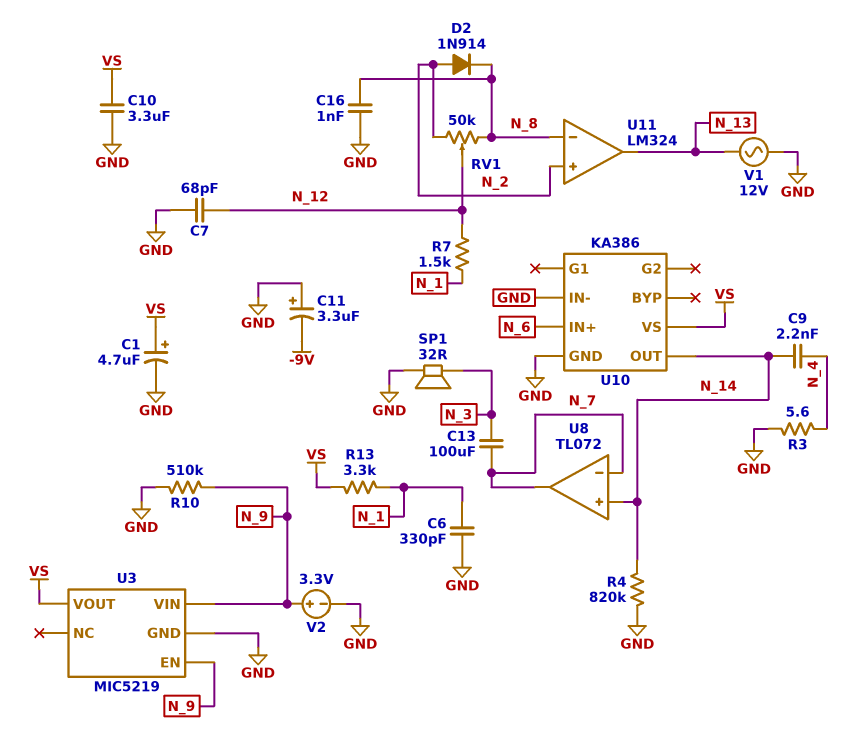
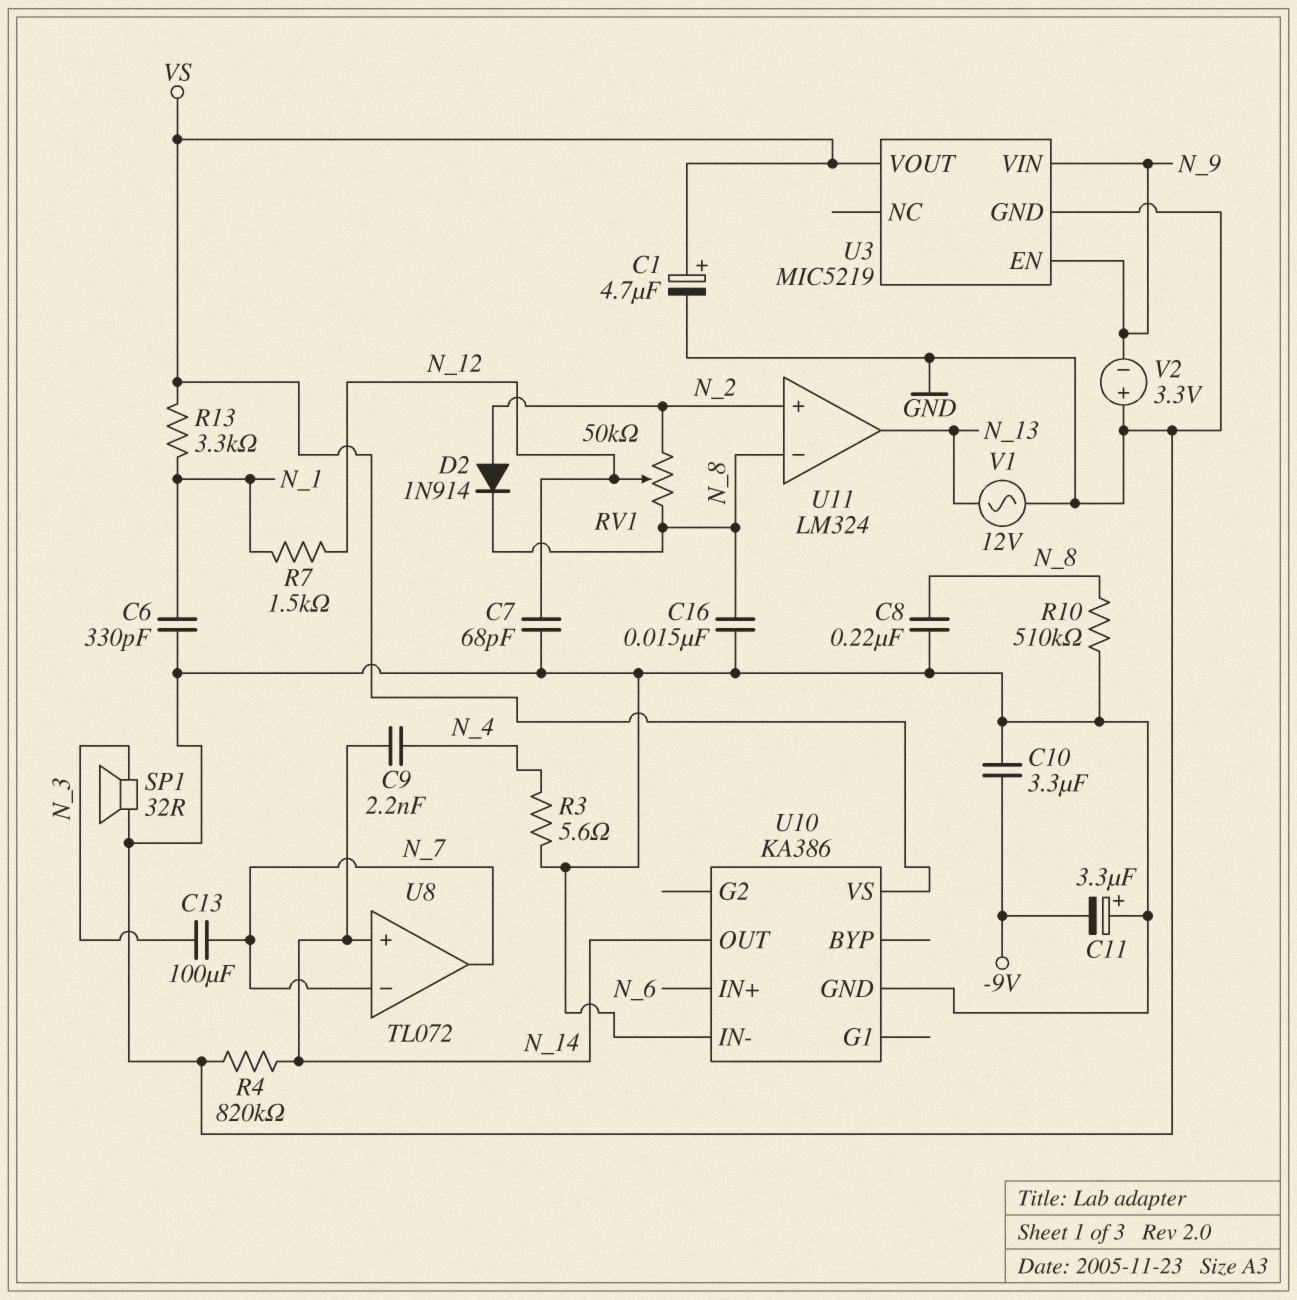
C8: none -> 220nF (GND, N_8)
C10: 3.3uF (GND, VS) -> 3.3uF (-9V, GND)
C16: 1nF (GND, N_8) -> 15nF (GND, N_8)
R10: 510k (GND, N_9) -> 510k (GND, N_8)
V2: 3.3V (plus N_9, minus GND) -> 3.3V (plus GND, minus N_9)

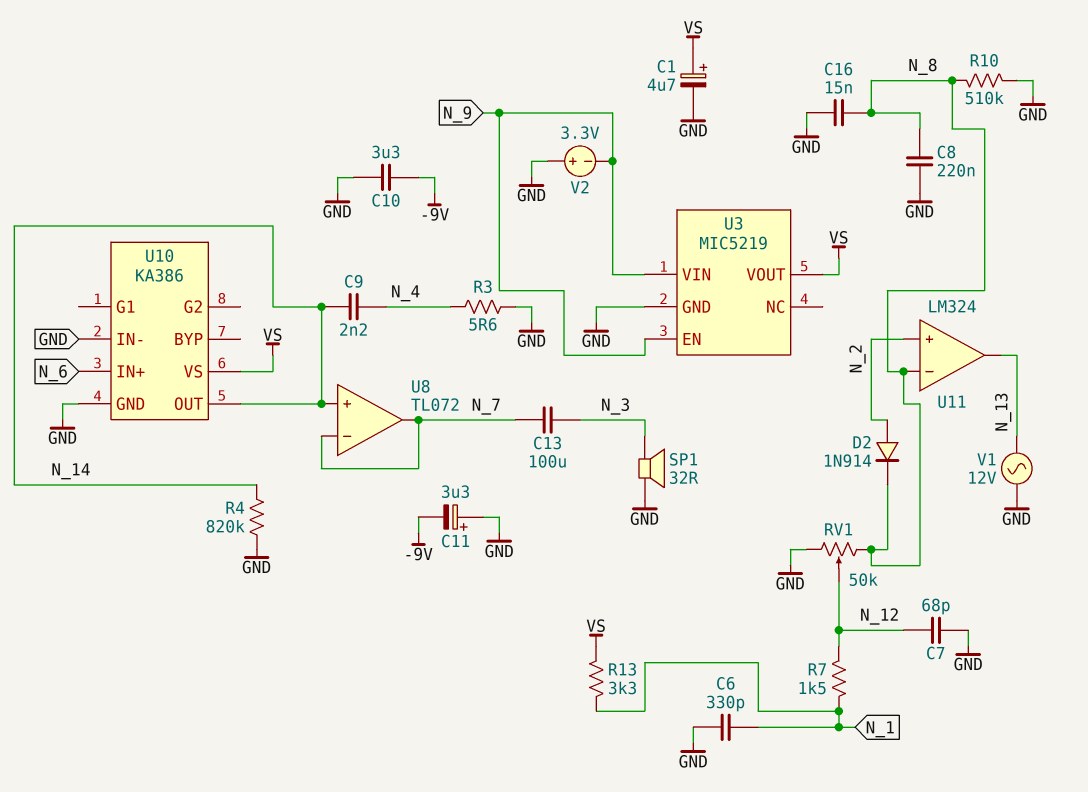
RV1: 50k (N_2, N_8, wiper N_12) -> 50k (GND, N_8, wiper N_12)

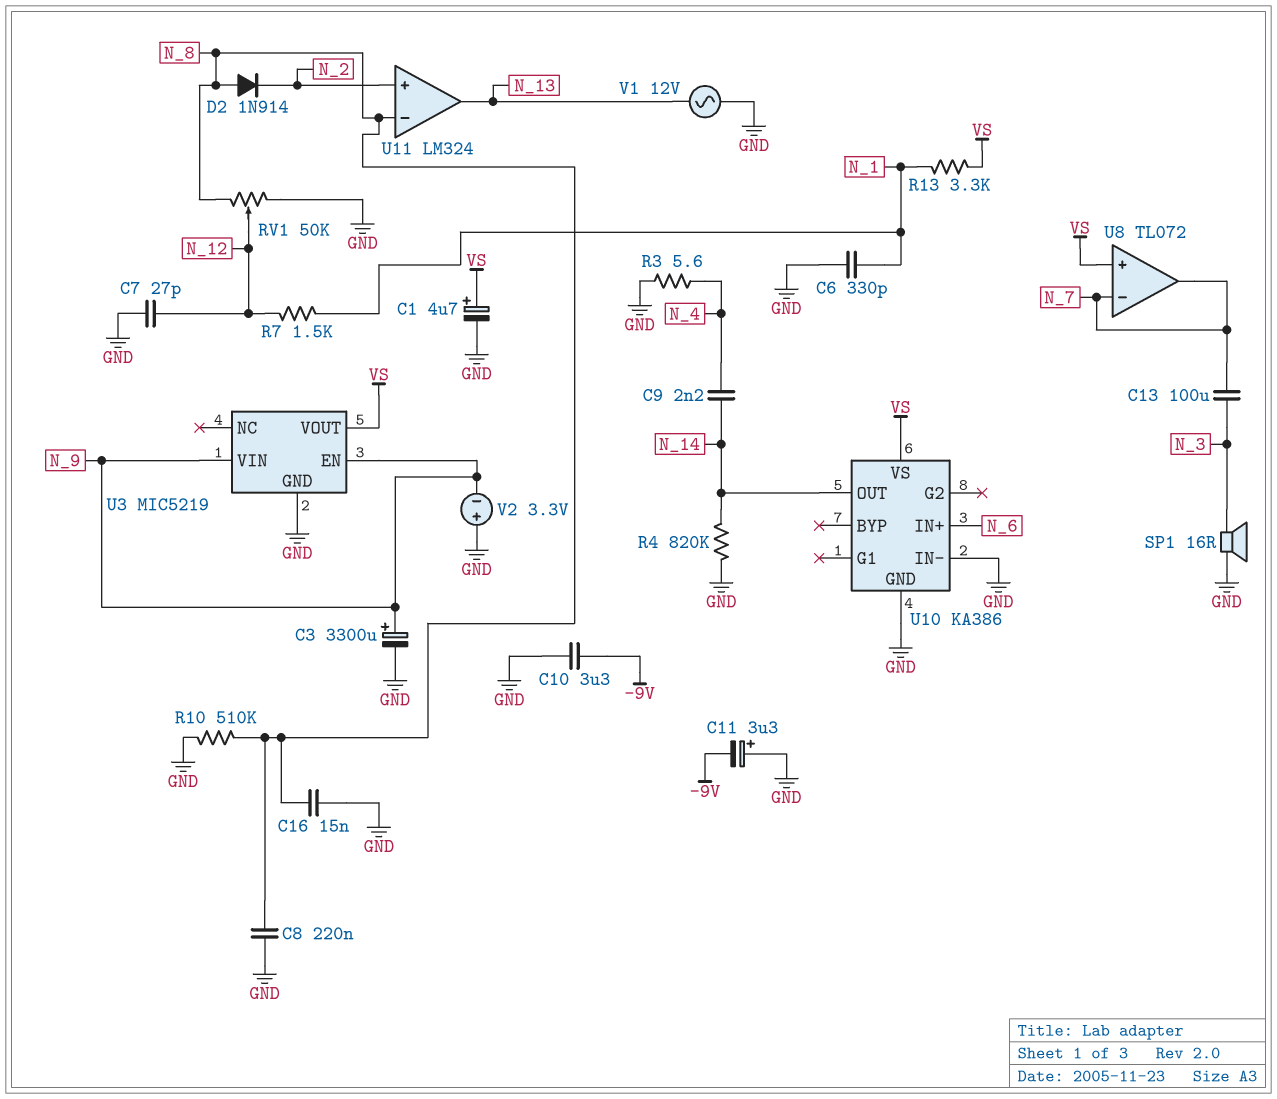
C3: none -> 3300uF (plus N_9, minus GND)
C7: 68pF (GND, N_12) -> 27pF (GND, N_12)
D2: diode 1N914 (A N_2, K N_8) -> diode 1N914 (A N_8, K N_2)
SP1: speaker 32R (GND, N_3) -> speaker 16R (GND, N_3)
U8 pin in+: N_14 -> VS

